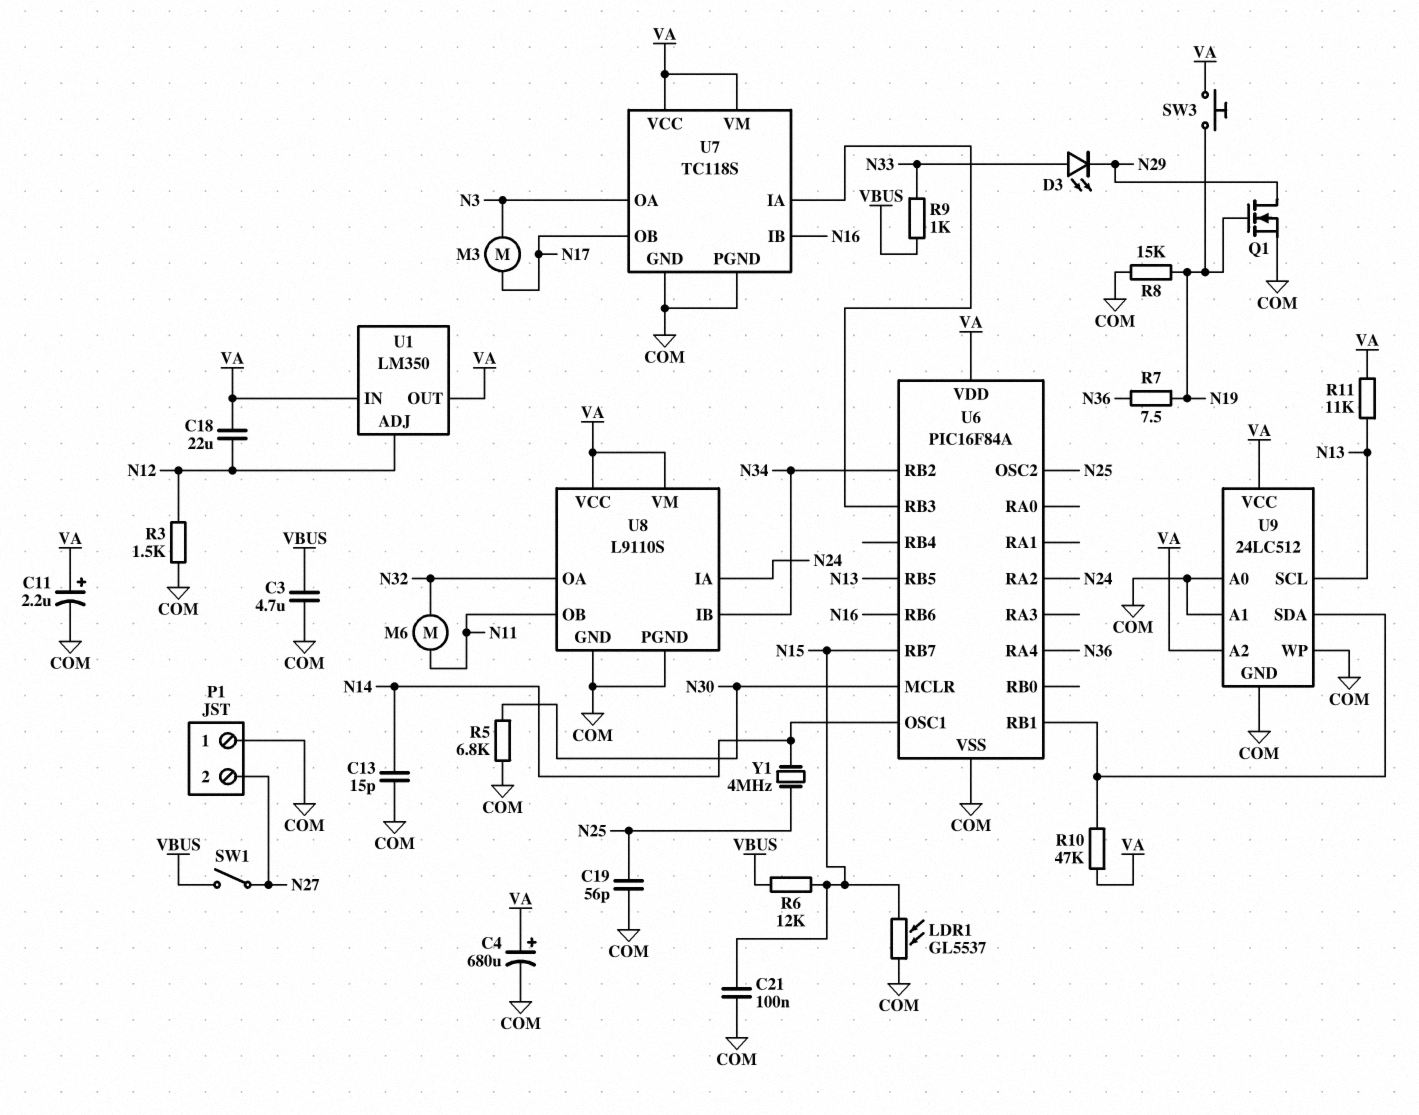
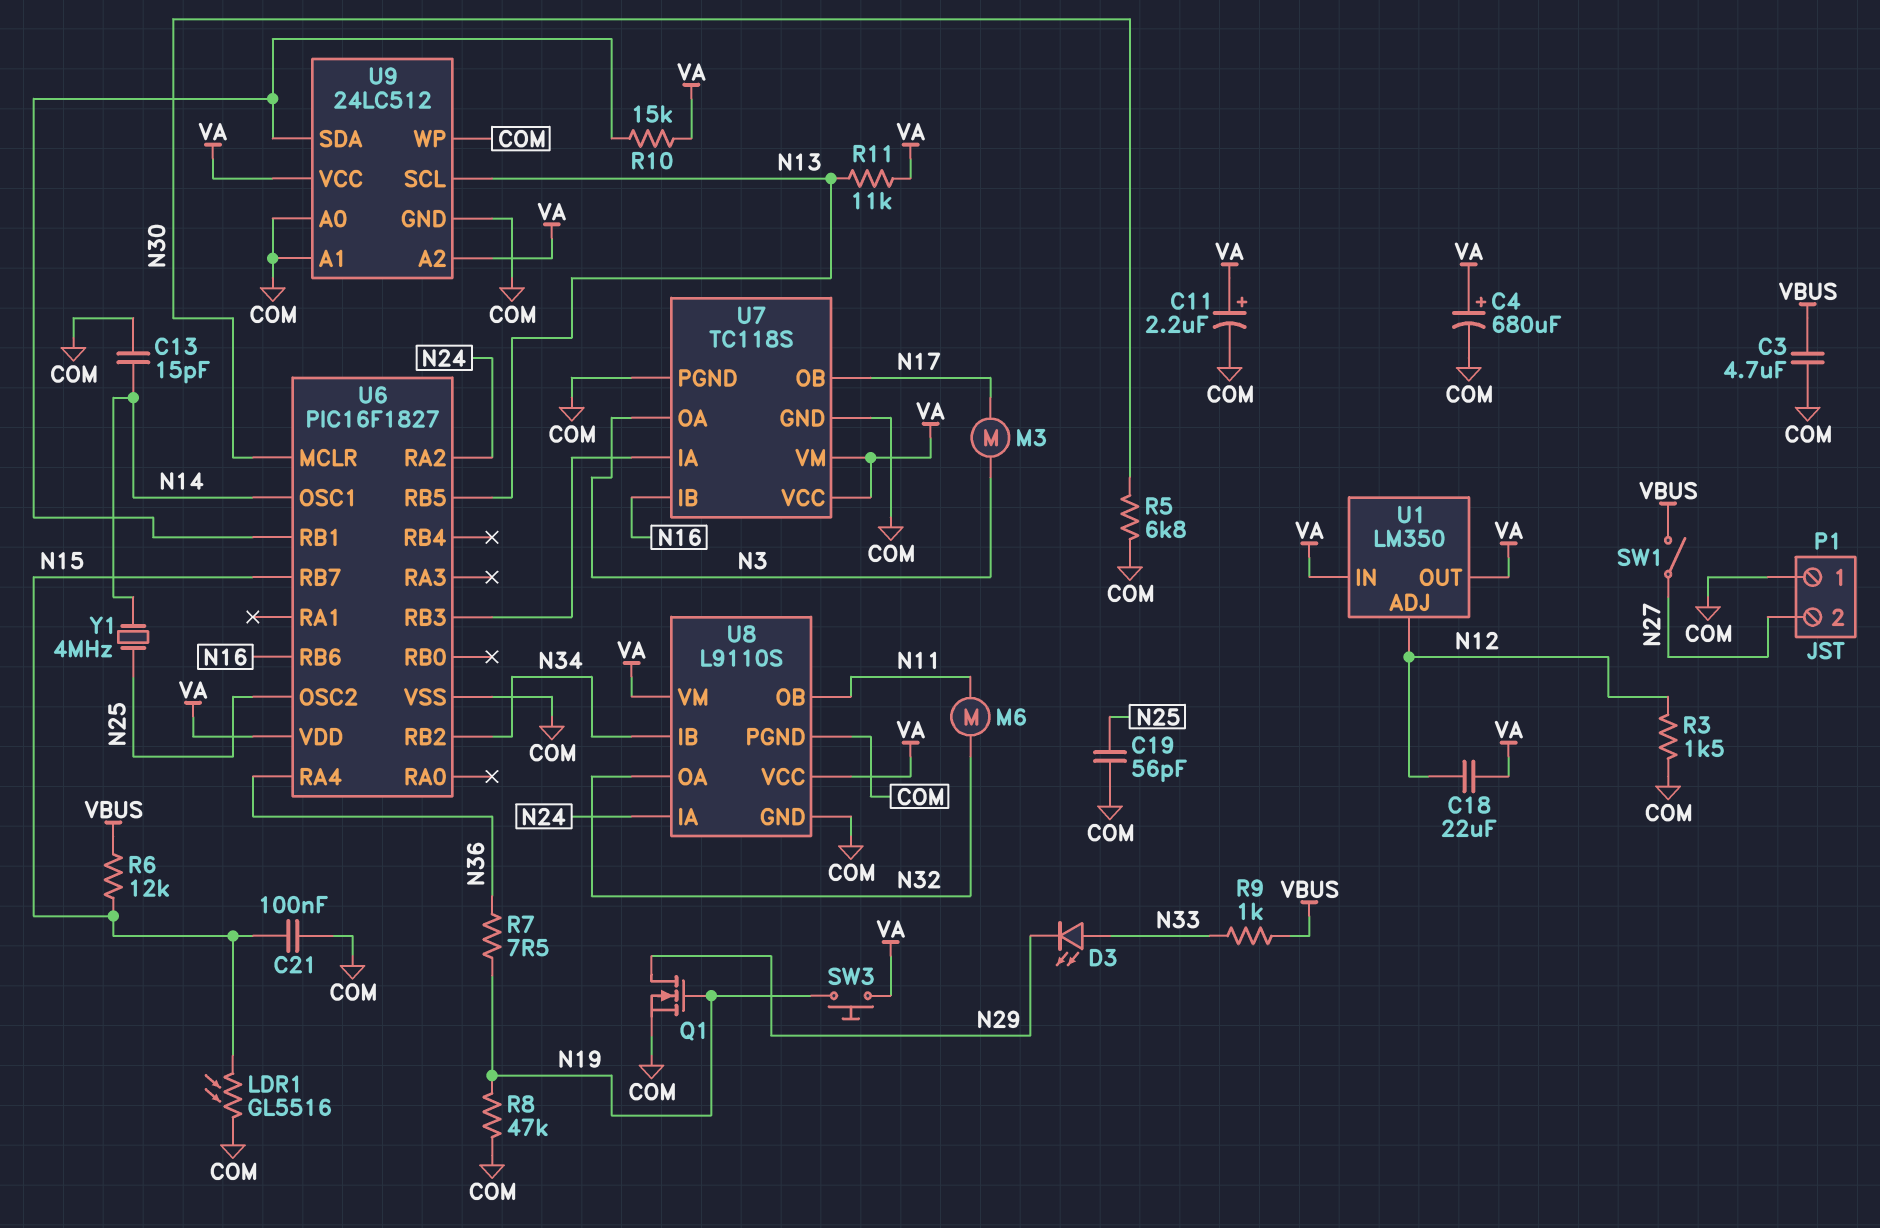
LDR1: GL5537 (COM, N15) -> GL5516 (COM, N15)
R8: 15k (COM, N19) -> 47k (COM, N19)
R10: 47k (U6/RB1, VA) -> 15k (U6/RB1, VA)
U6: PIC16F84A -> PIC16F1827

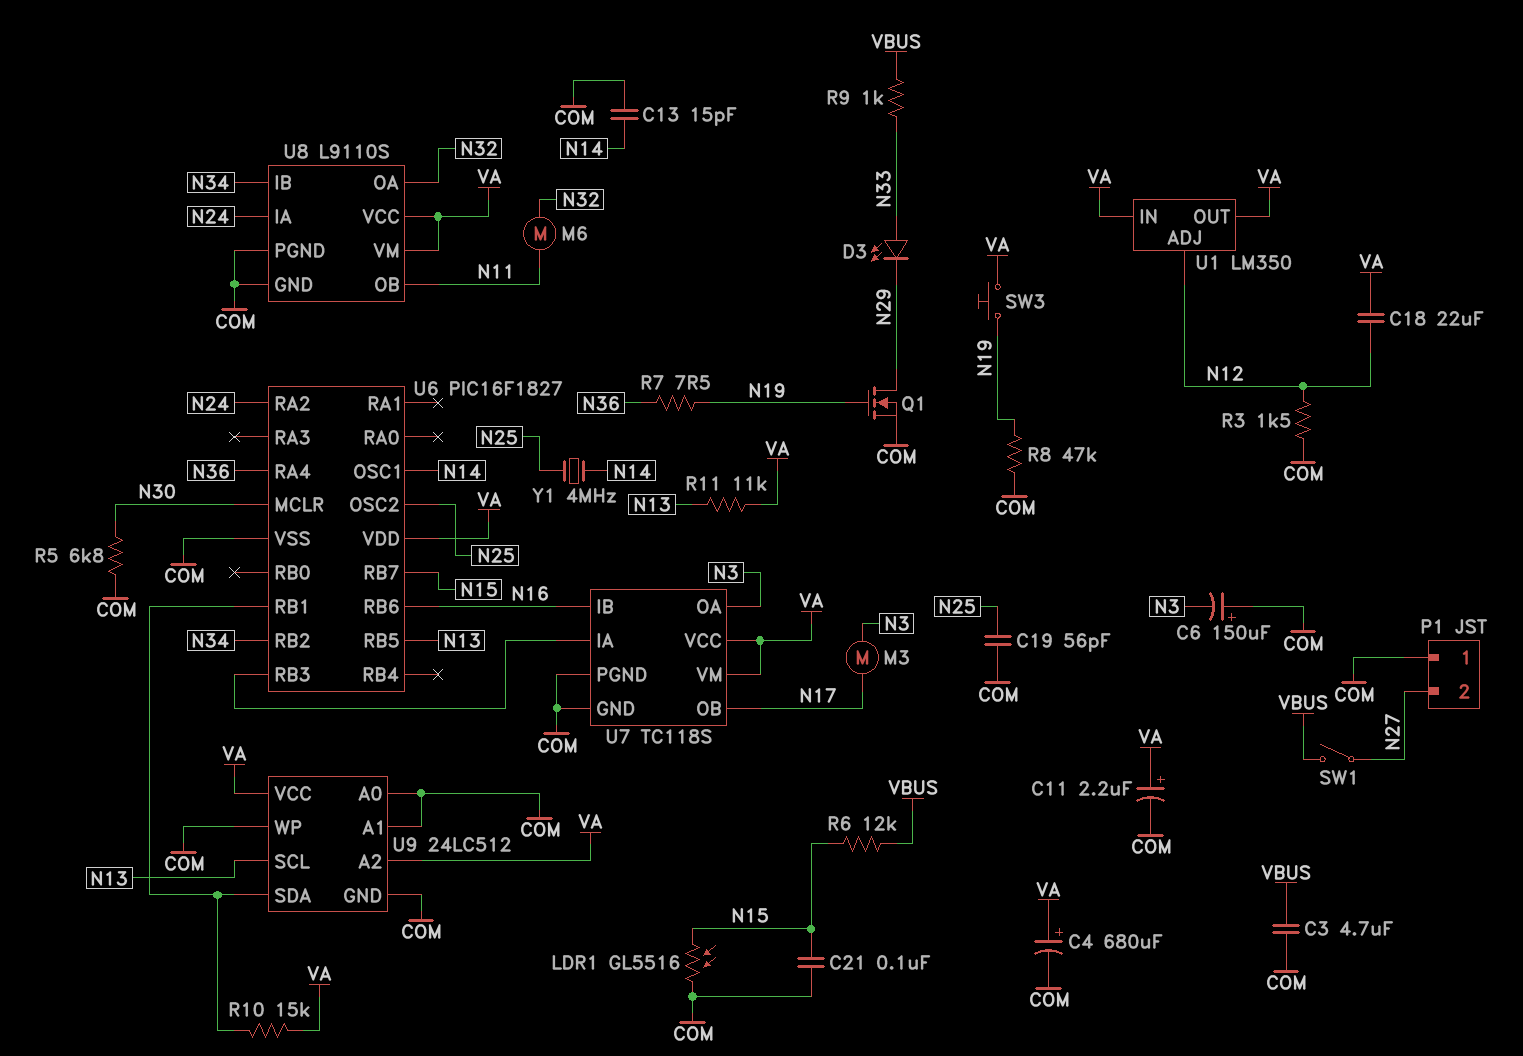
C6: none -> 150uF (plus COM, minus N3)

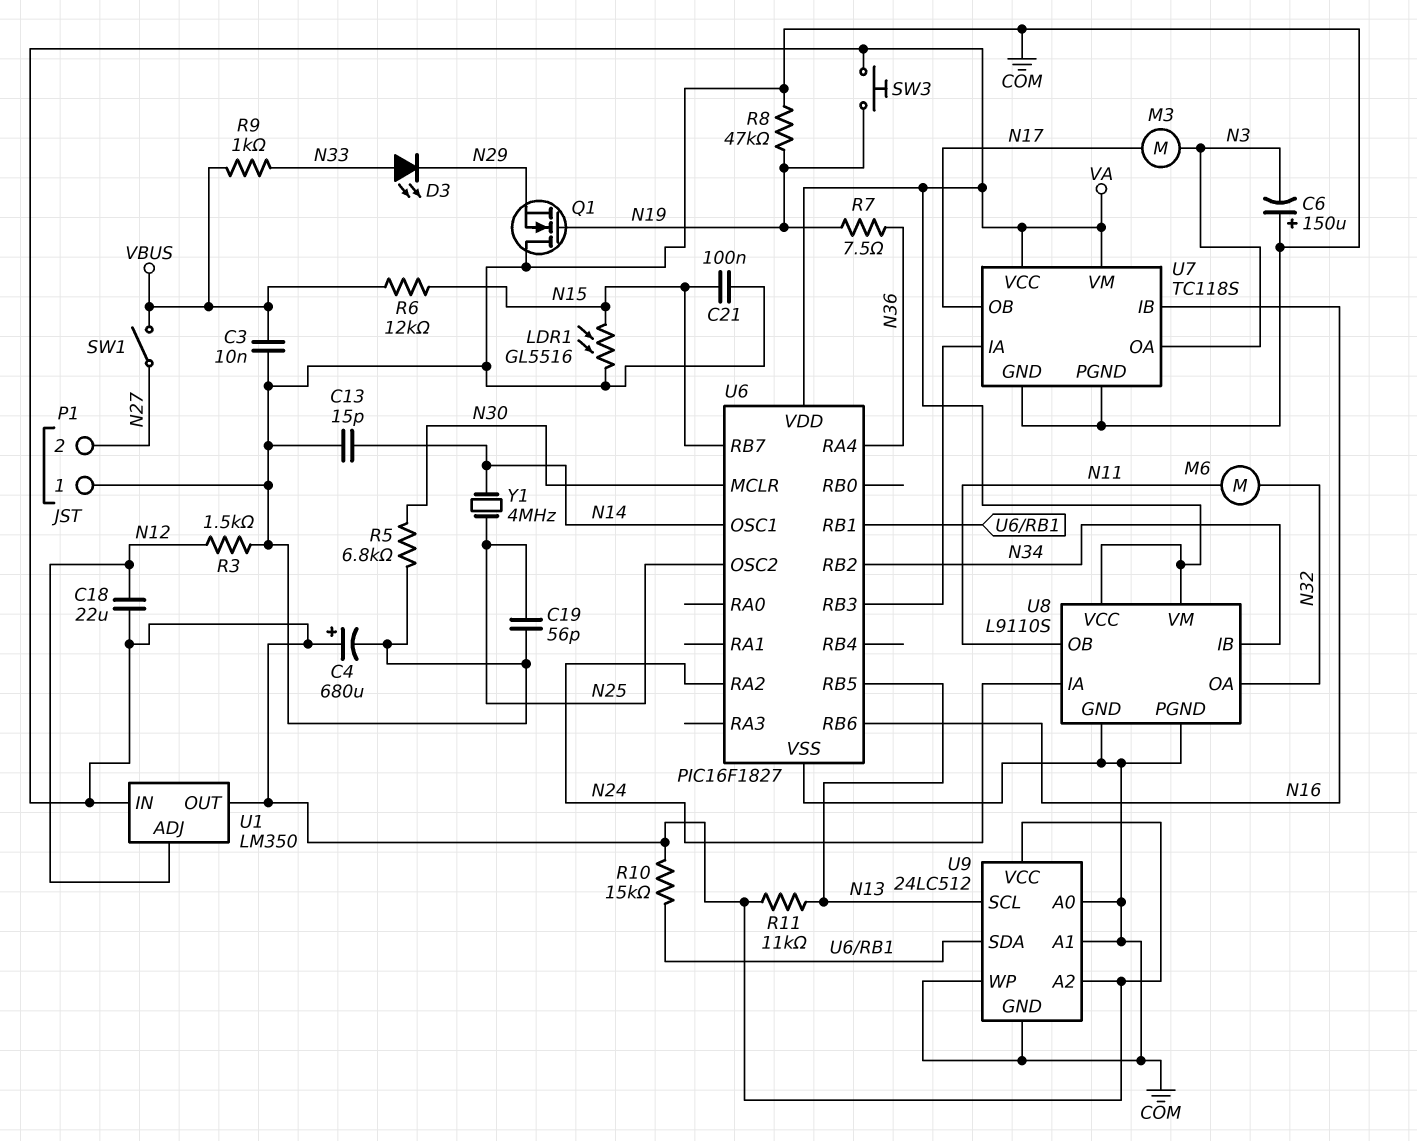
C3: 4.7uF (COM, VBUS) -> 10nF (COM, VBUS)
C11: 2.2uF (plus VA, minus COM) -> none
Q1: NMOS (G N19, D N29, S COM) -> NMOS (G N19, D COM, S N29)

